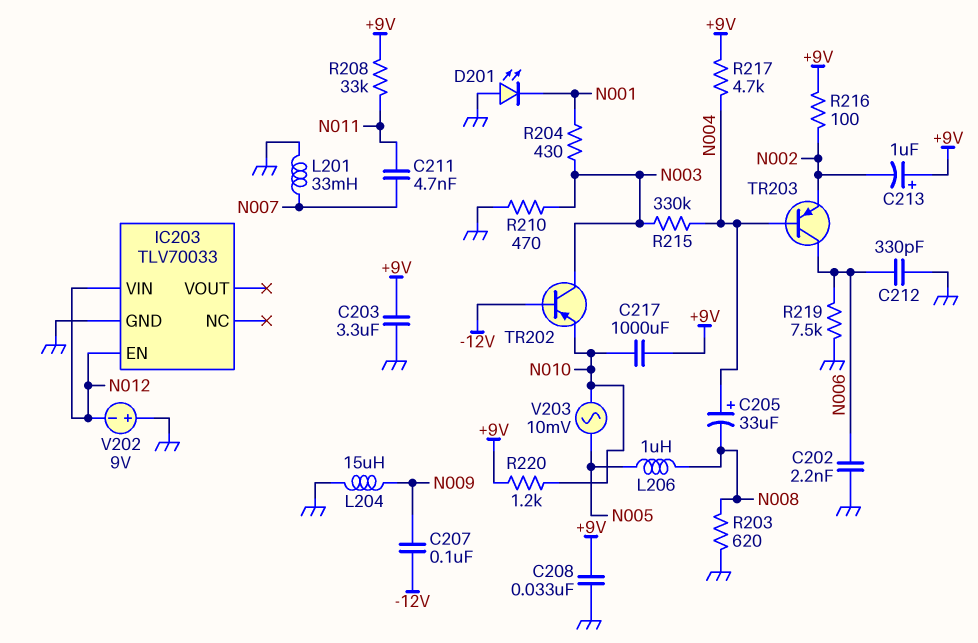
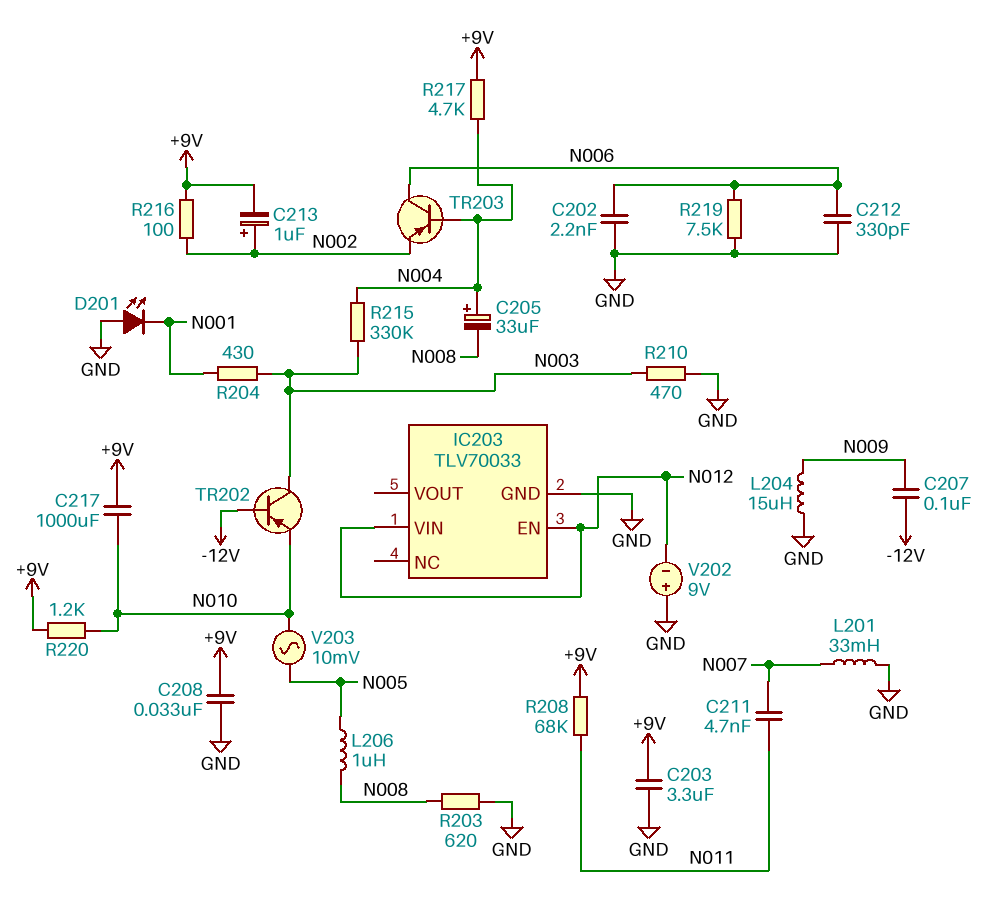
C213: 1uF (plus +9V, minus N002) -> 1uF (plus N002, minus +9V)
R208: 33k (+9V, N011) -> 68k (+9V, N011)

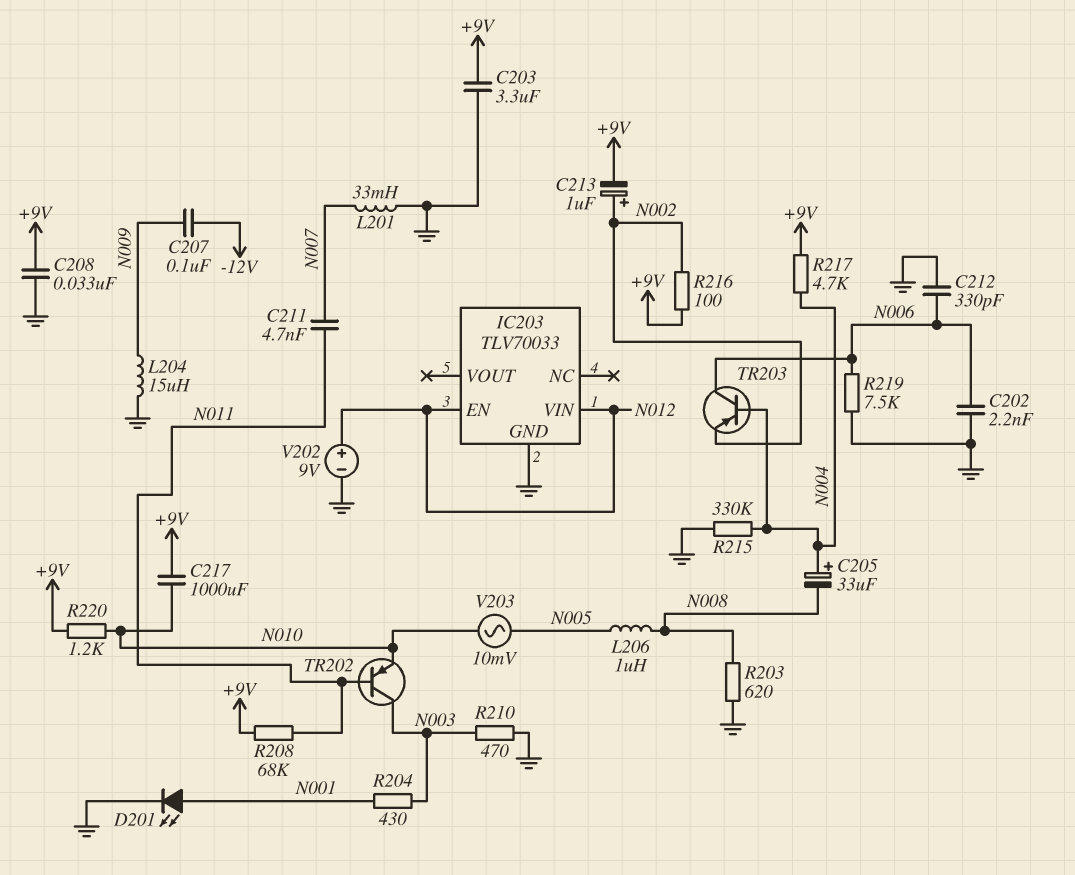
D201: LED (A GND, K N001) -> LED (A N001, K GND)
R215: 330k (N003, N004) -> 330k (GND, N004)
TR202: PNP (B -12V, C N003, E N010) -> PNP (B N011, C N003, E N010)
V202: 9V (plus GND, minus N012) -> 9V (plus N012, minus GND)

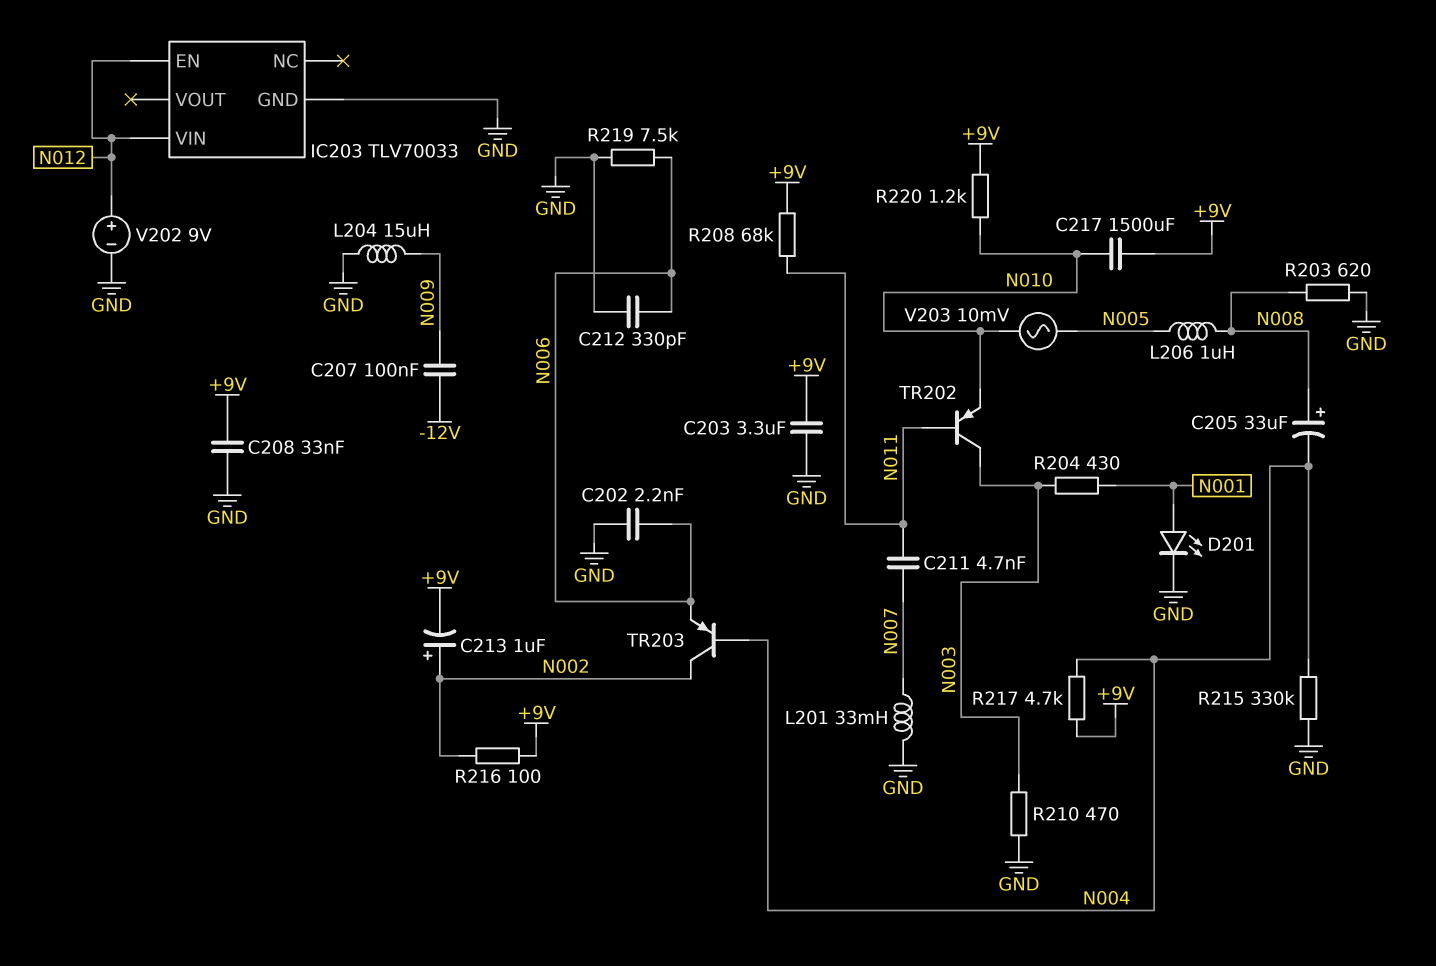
C205: 33uF (plus N004, minus N008) -> 33uF (plus N008, minus N004)
C217: 1000uF (+9V, N010) -> 1500uF (+9V, N010)
TR203: PNP (B N004, C N006, E N002) -> PNP (B N004, C N002, E N006)

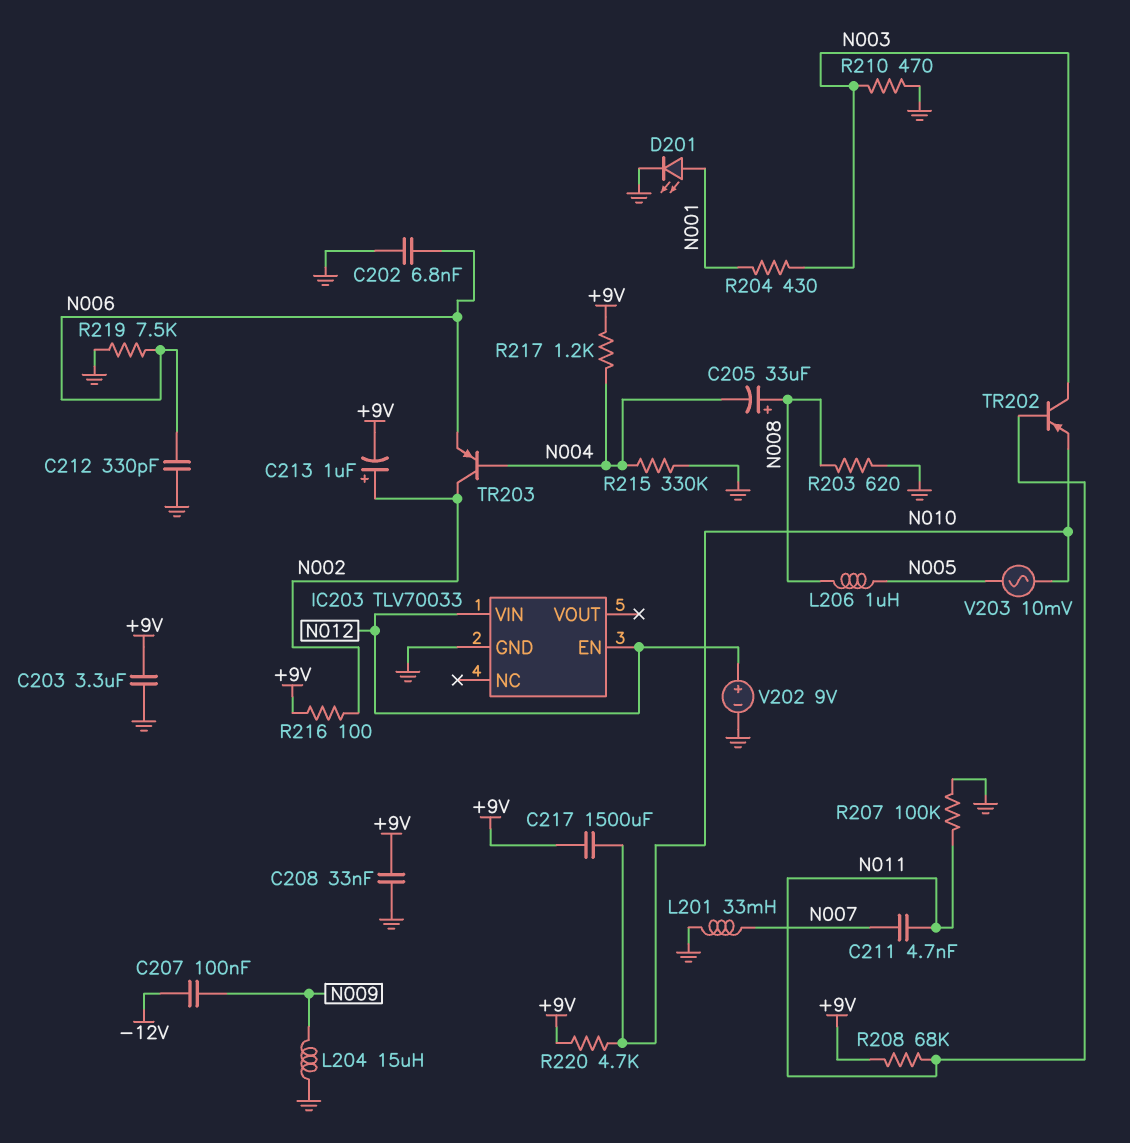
C202: 2.2nF (GND, N006) -> 6.8nF (GND, N006)
R207: none -> 100k (GND, N011)
R217: 4.7k (+9V, N004) -> 1.2k (+9V, N004)
R220: 1.2k (+9V, N010) -> 4.7k (+9V, N010)

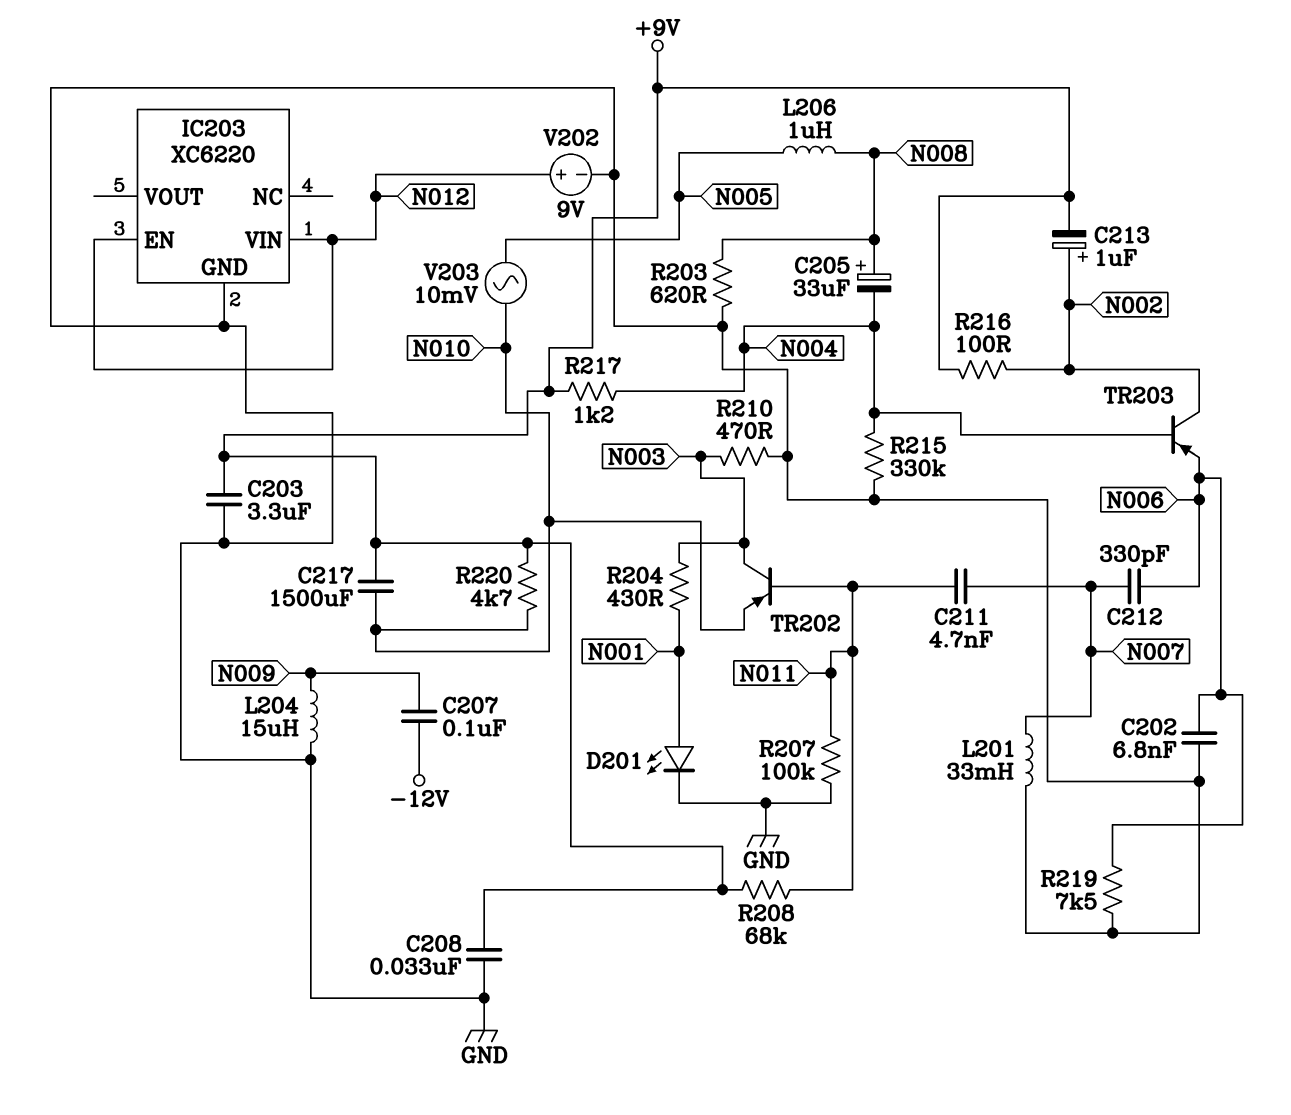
C212: 330pF (GND, N006) -> 330pF (N006, N007)
IC203: TLV70033 -> XC6220

